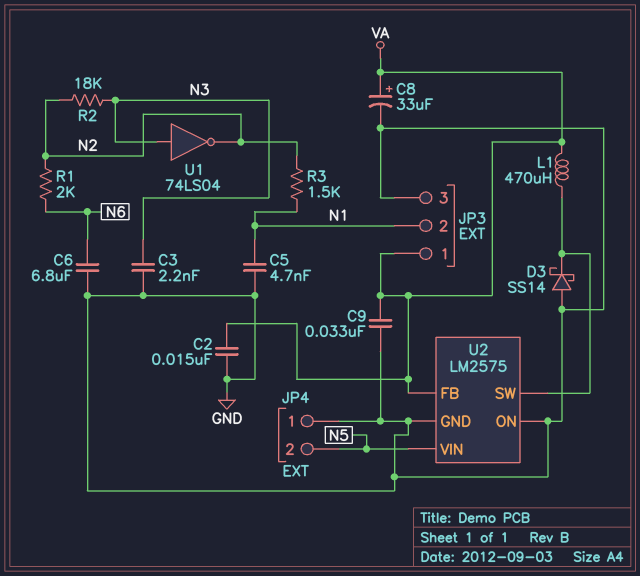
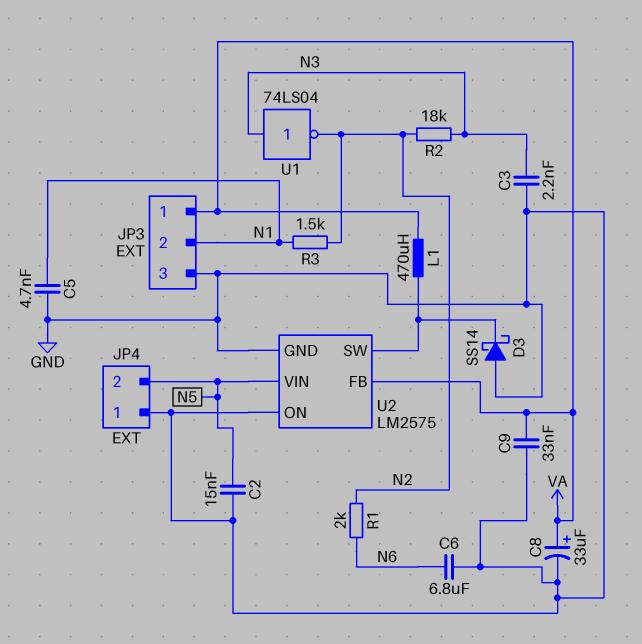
C2: 15nF (GND, VA) -> 15nF (GND, N5)

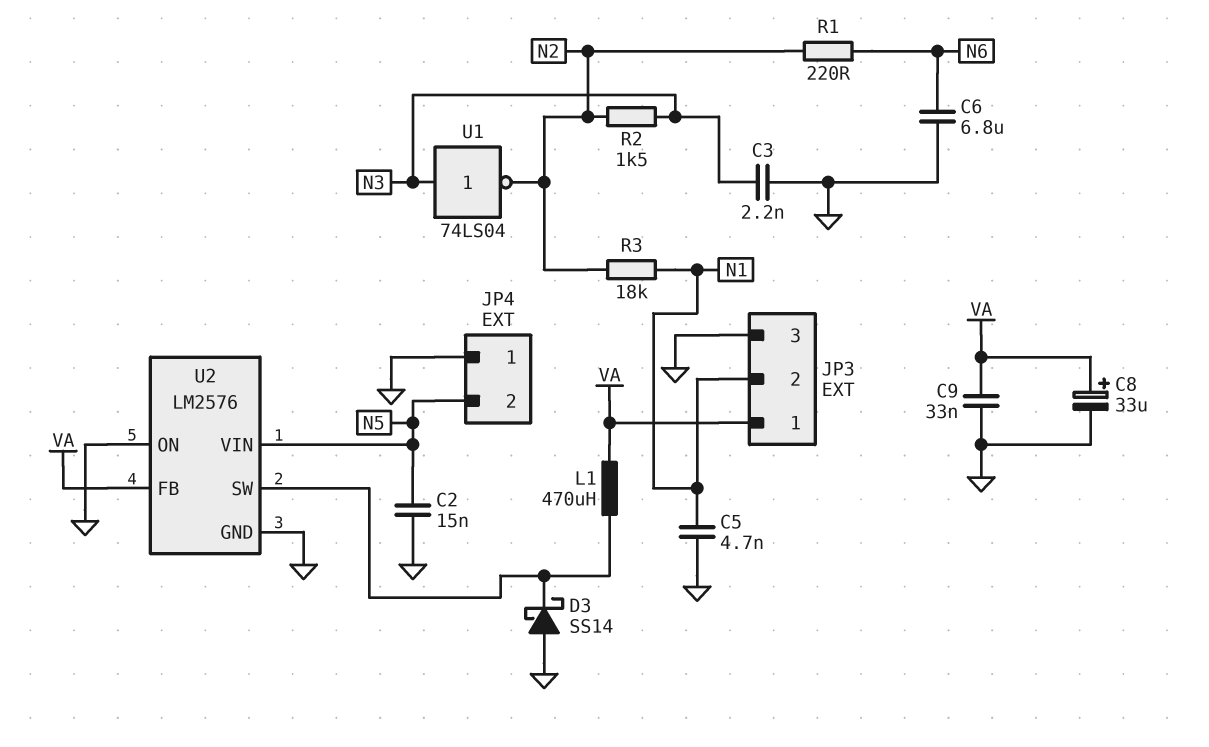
R1: 2k (N2, N6) -> 220 (N2, N6)
R2: 18k (N2, N3) -> 1.5k (N2, N3)
R3: 1.5k (N1, N2) -> 18k (N1, N2)
U2: LM2575 -> LM2576

